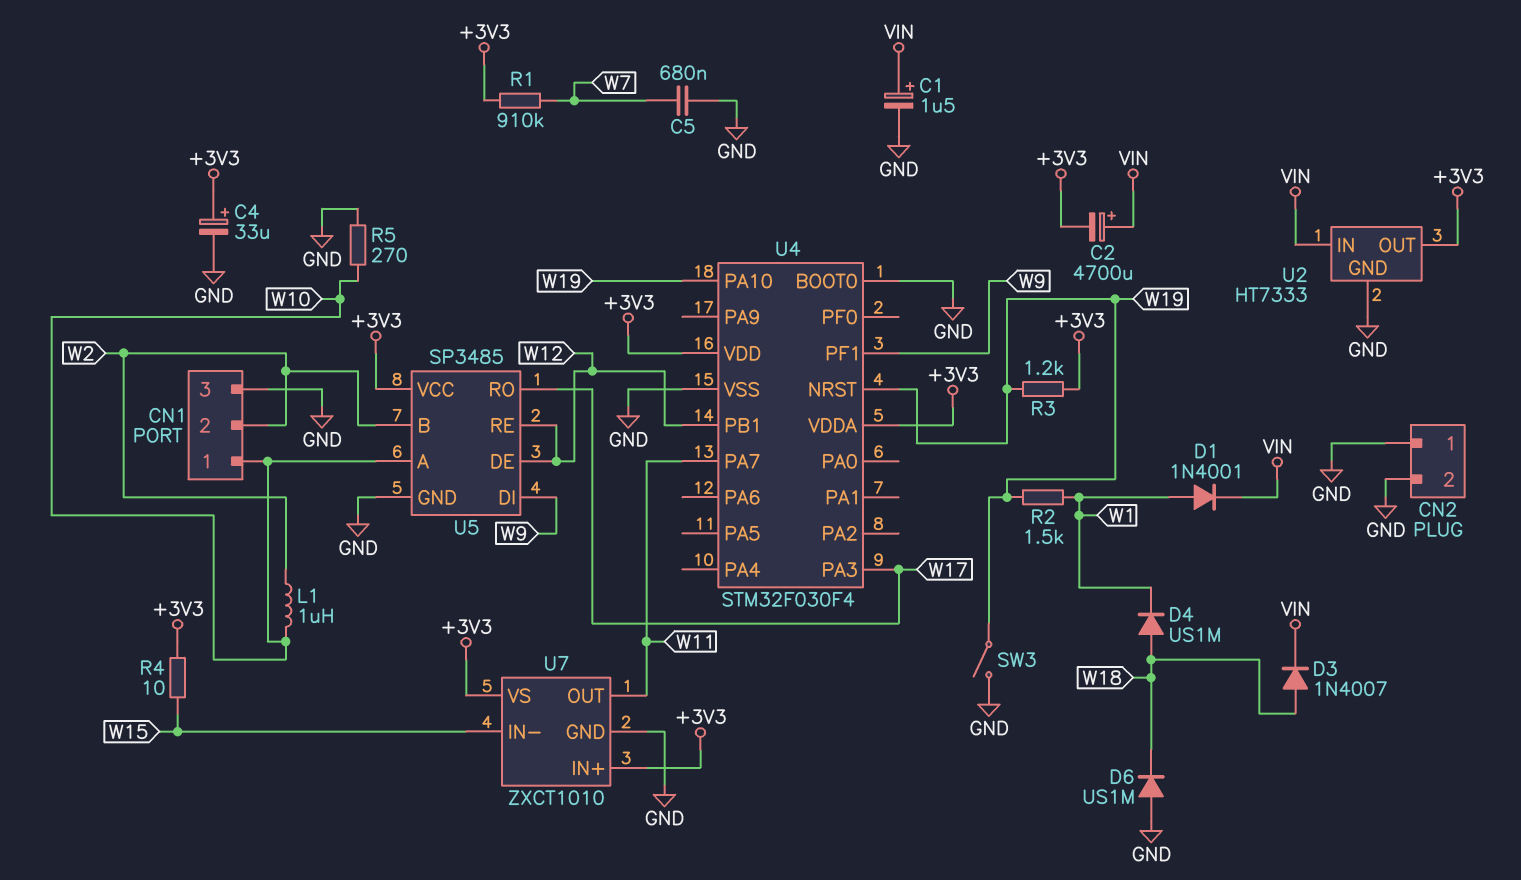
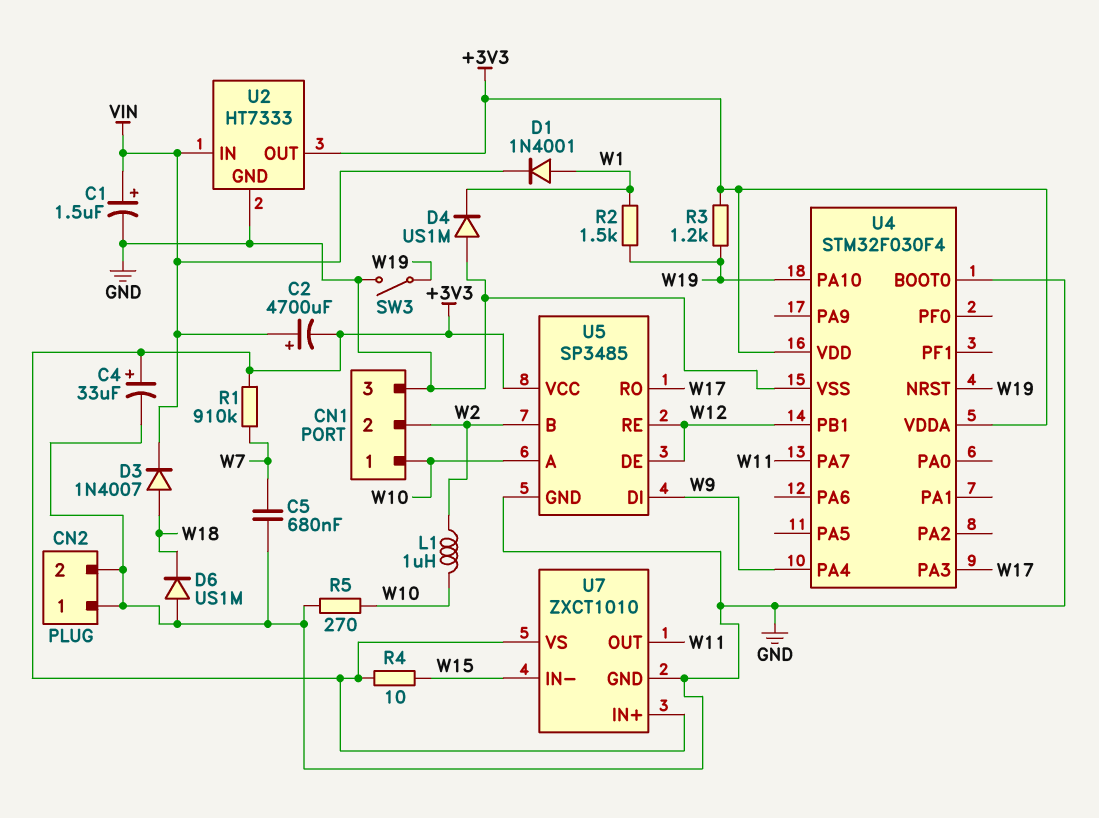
D4: diode US1M (A W18, K W1) -> diode US1M (A GND, K W1)
U4 pin PA4: none -> W9
U4 pin PF1: W9 -> none

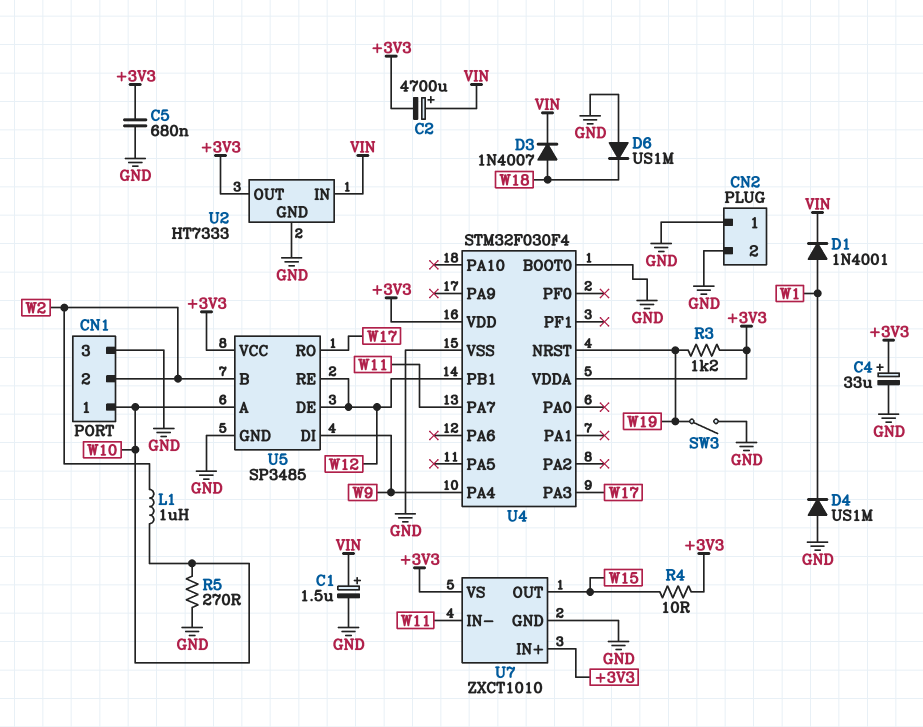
C5: 680nF (GND, W7) -> 680nF (+3V3, GND)
R1: 910k (+3V3, W7) -> none
R2: 1.5k (W1, W19) -> none
U4 pin PA10: W19 -> none
U7 pin IN-: W15 -> W11
U7 pin OUT: W11 -> W15

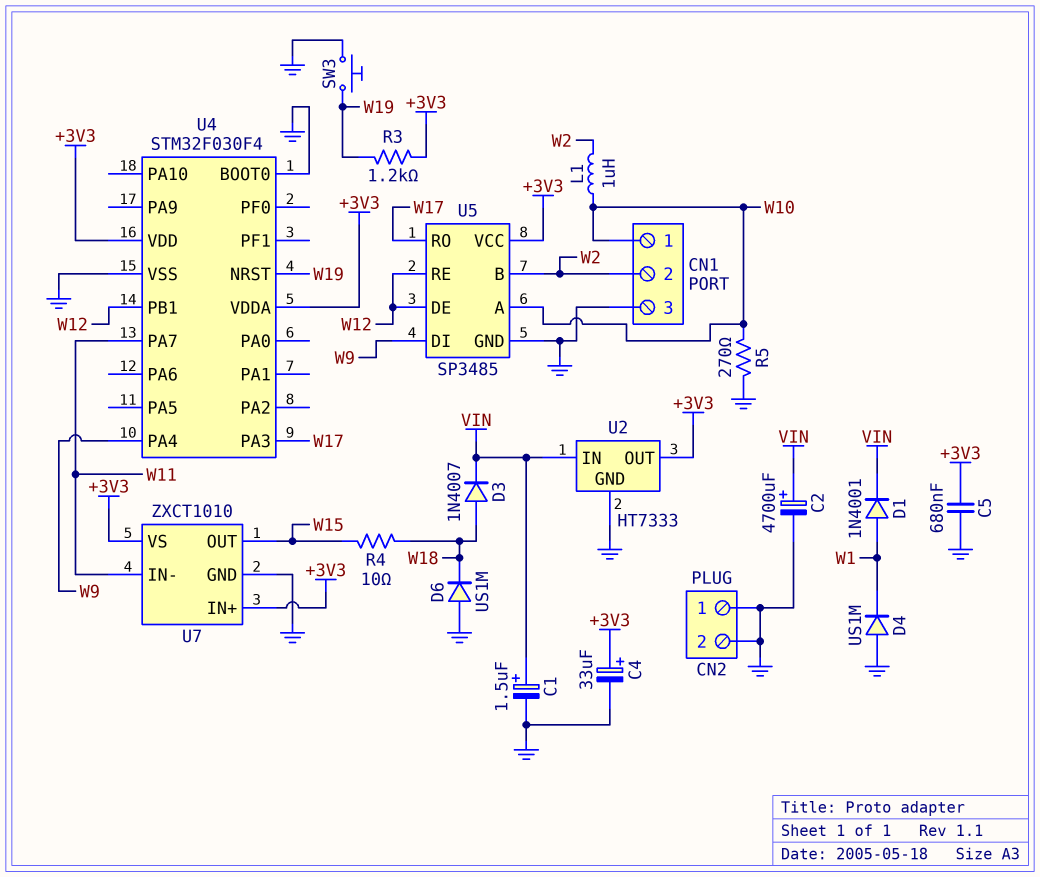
C2: 4700uF (plus VIN, minus +3V3) -> 4700uF (plus VIN, minus GND)
R4: 10 (+3V3, W15) -> 10 (W15, W18)
SW3: switch (GND, W19) -> button (GND, W19)

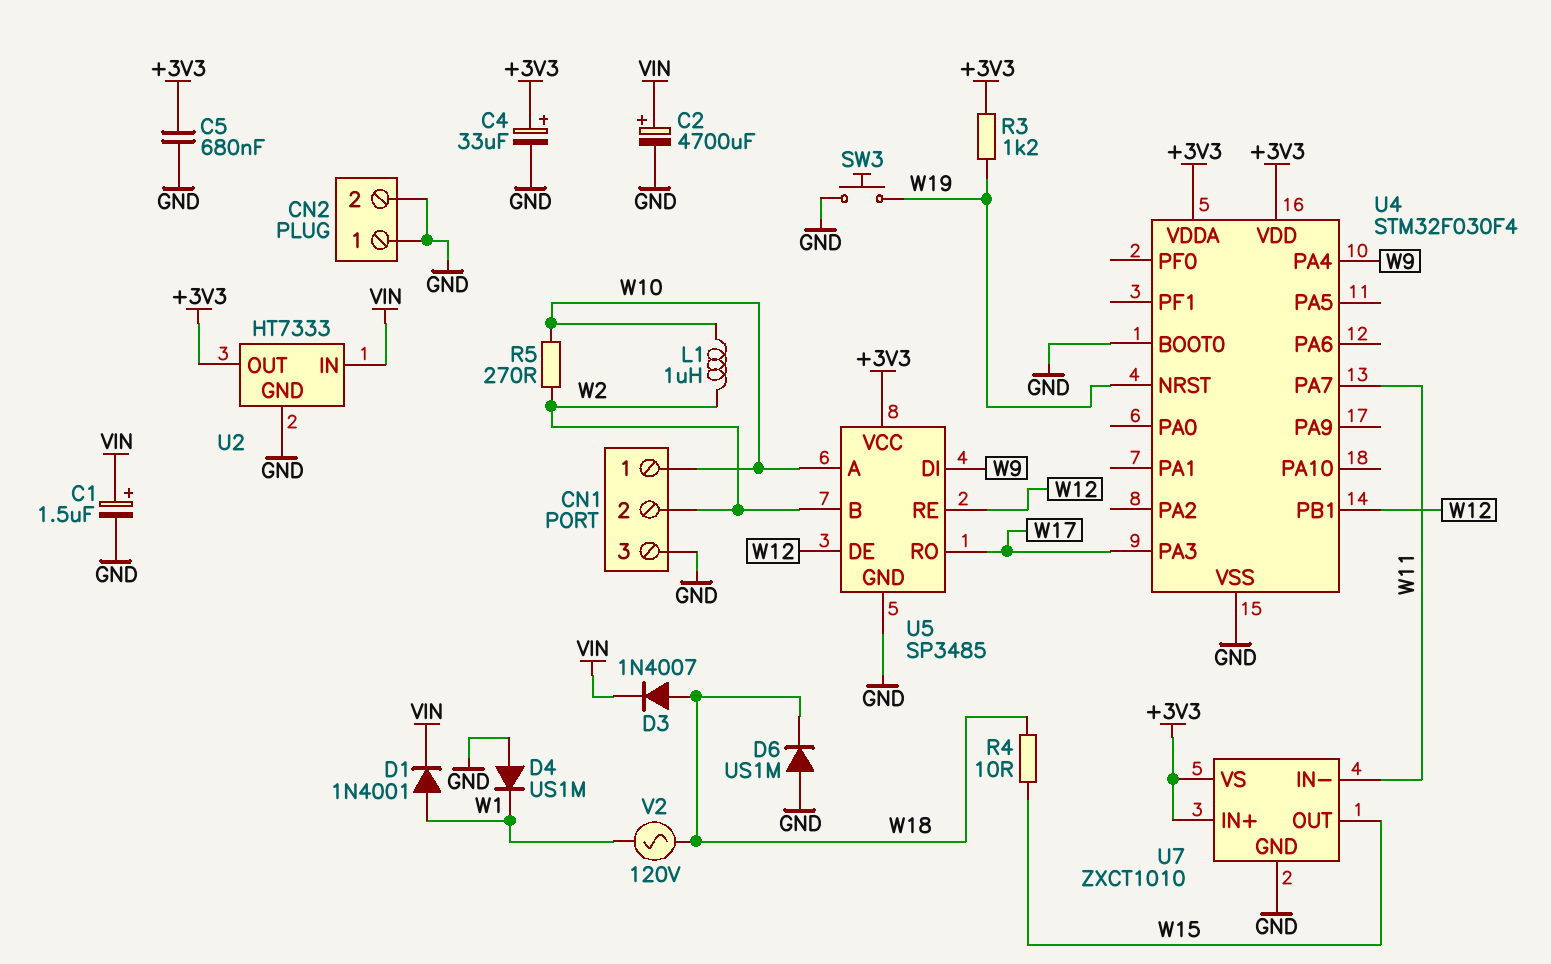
R5: 270 (GND, W10) -> 270 (W2, W10)
V2: none -> AC 120V (W1, W18)

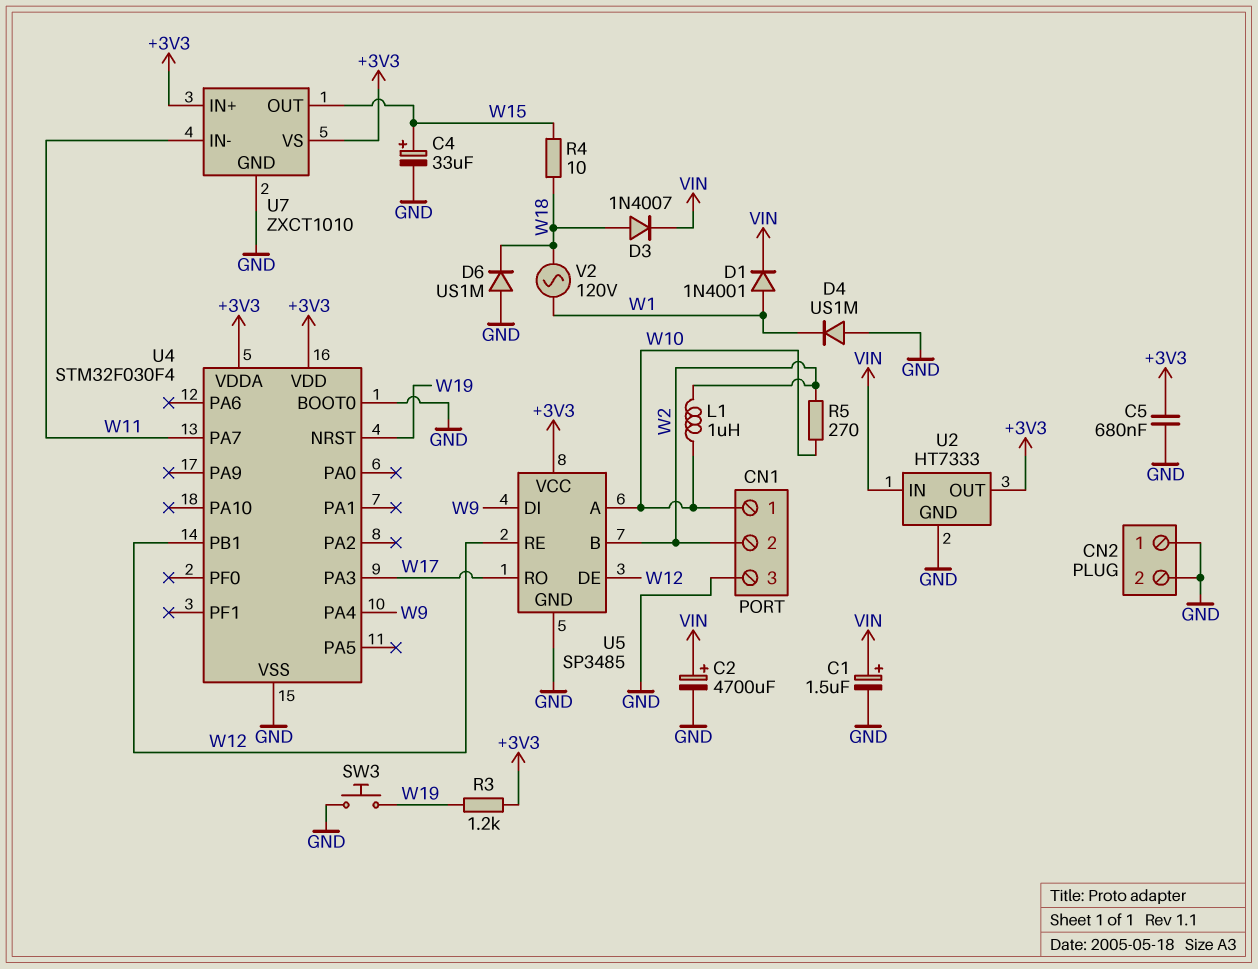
C4: 33uF (plus +3V3, minus GND) -> 33uF (plus W15, minus GND)

